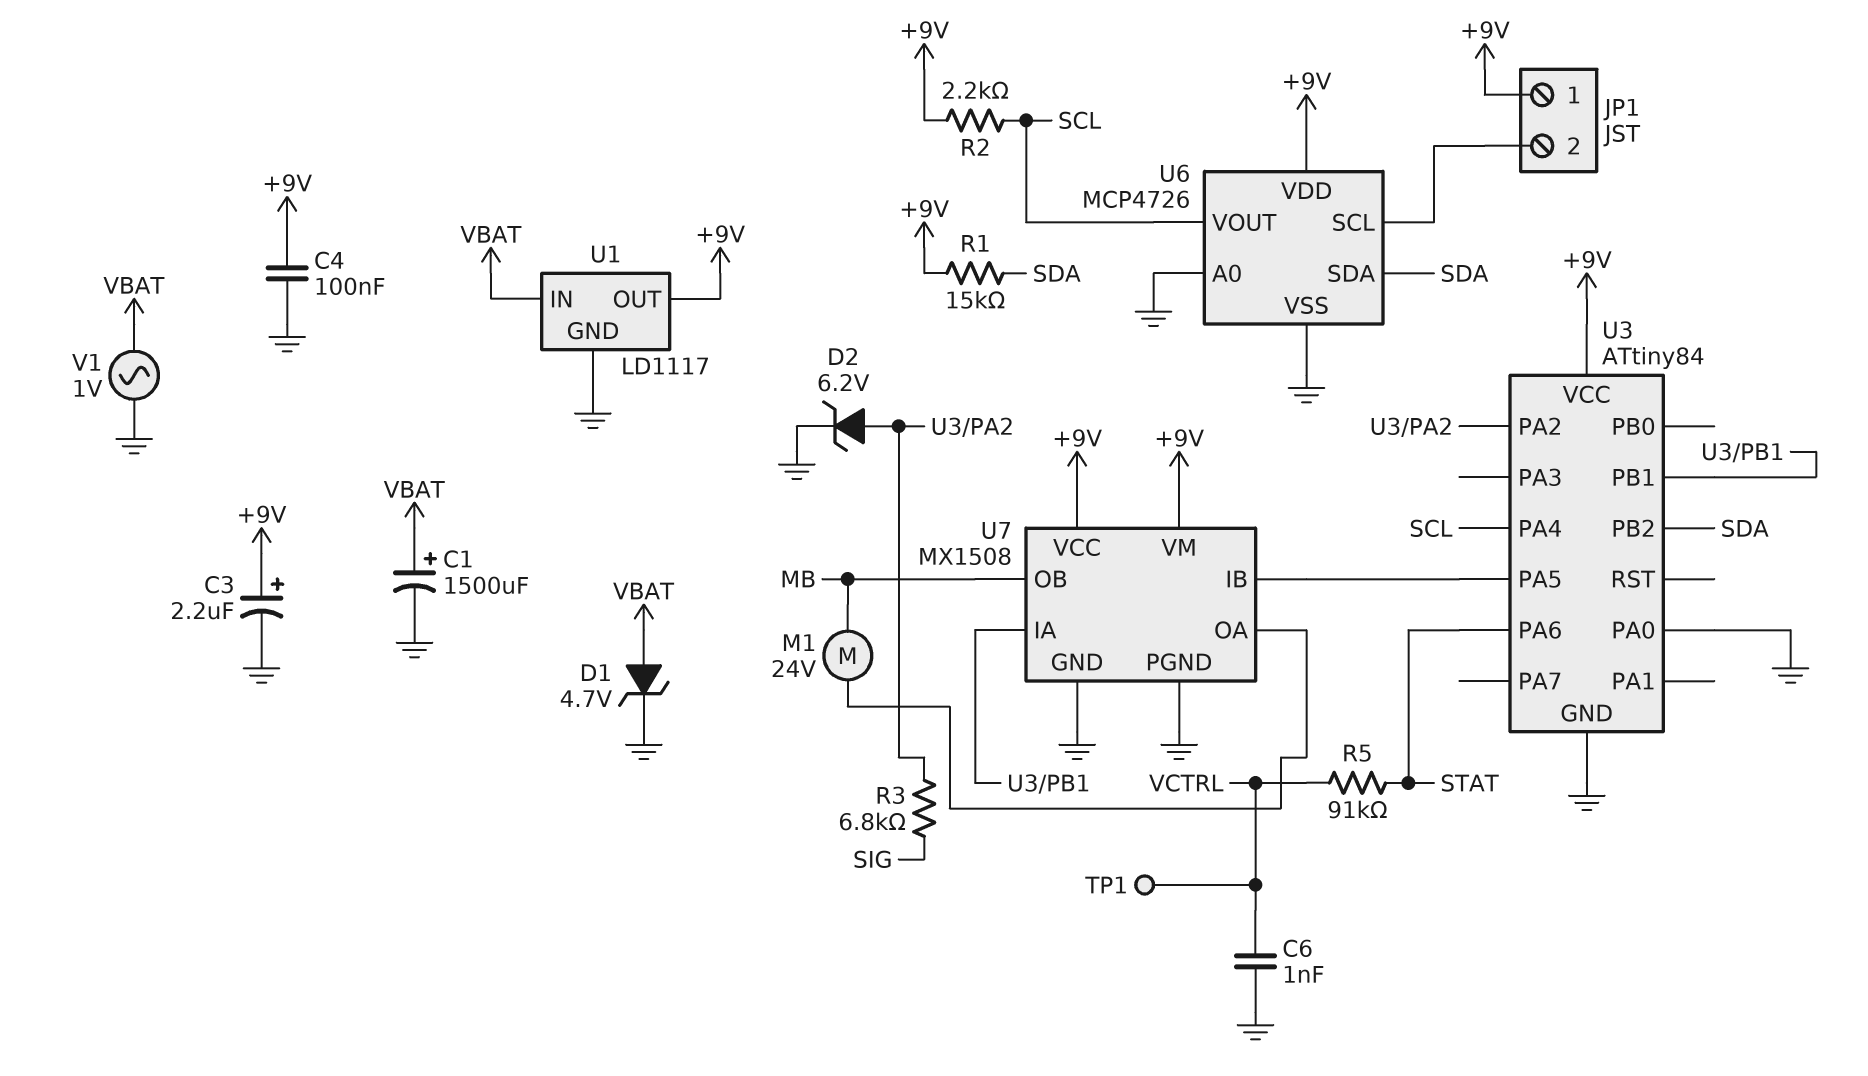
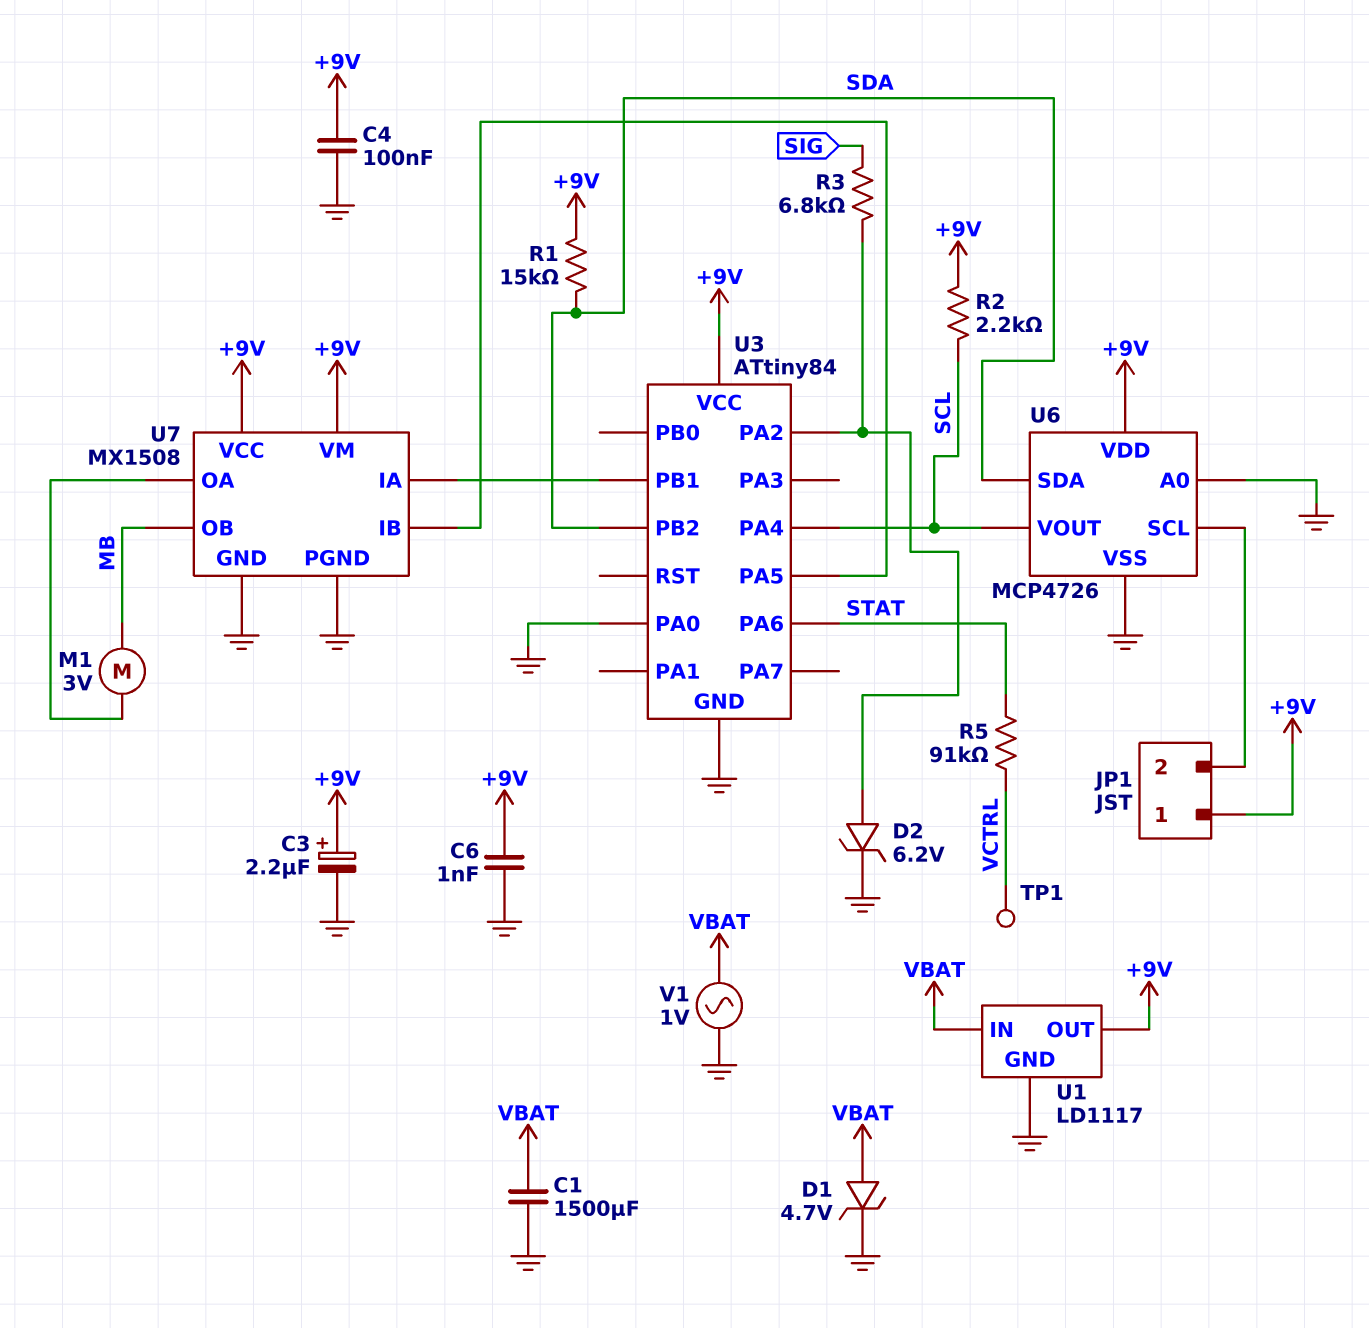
C1: 1500uF (plus VBAT, minus GND) -> 1500uF (GND, VBAT)
C6: 1nF (GND, VCTRL) -> 1nF (+9V, GND)
M1: motor 24V (MB, U7/OA) -> motor 3V (MB, U7/OA)

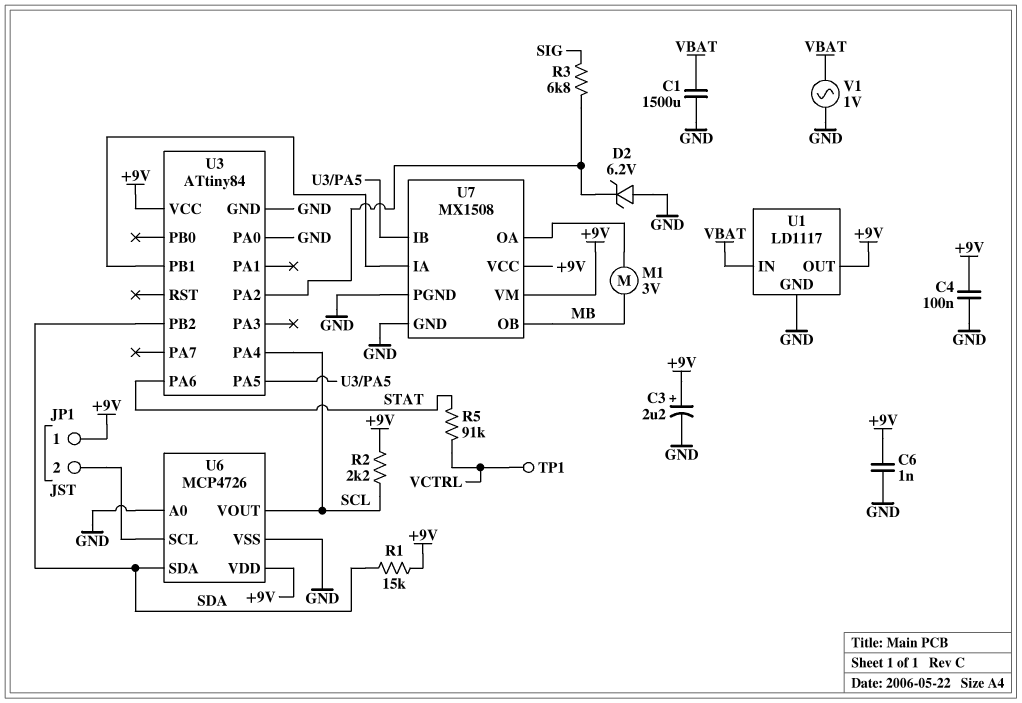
D1: zener 4.7V (A VBAT, K GND) -> none
D2: zener 6.2V (A U3/PA2, K GND) -> zener 6.2V (A GND, K U3/PA2)

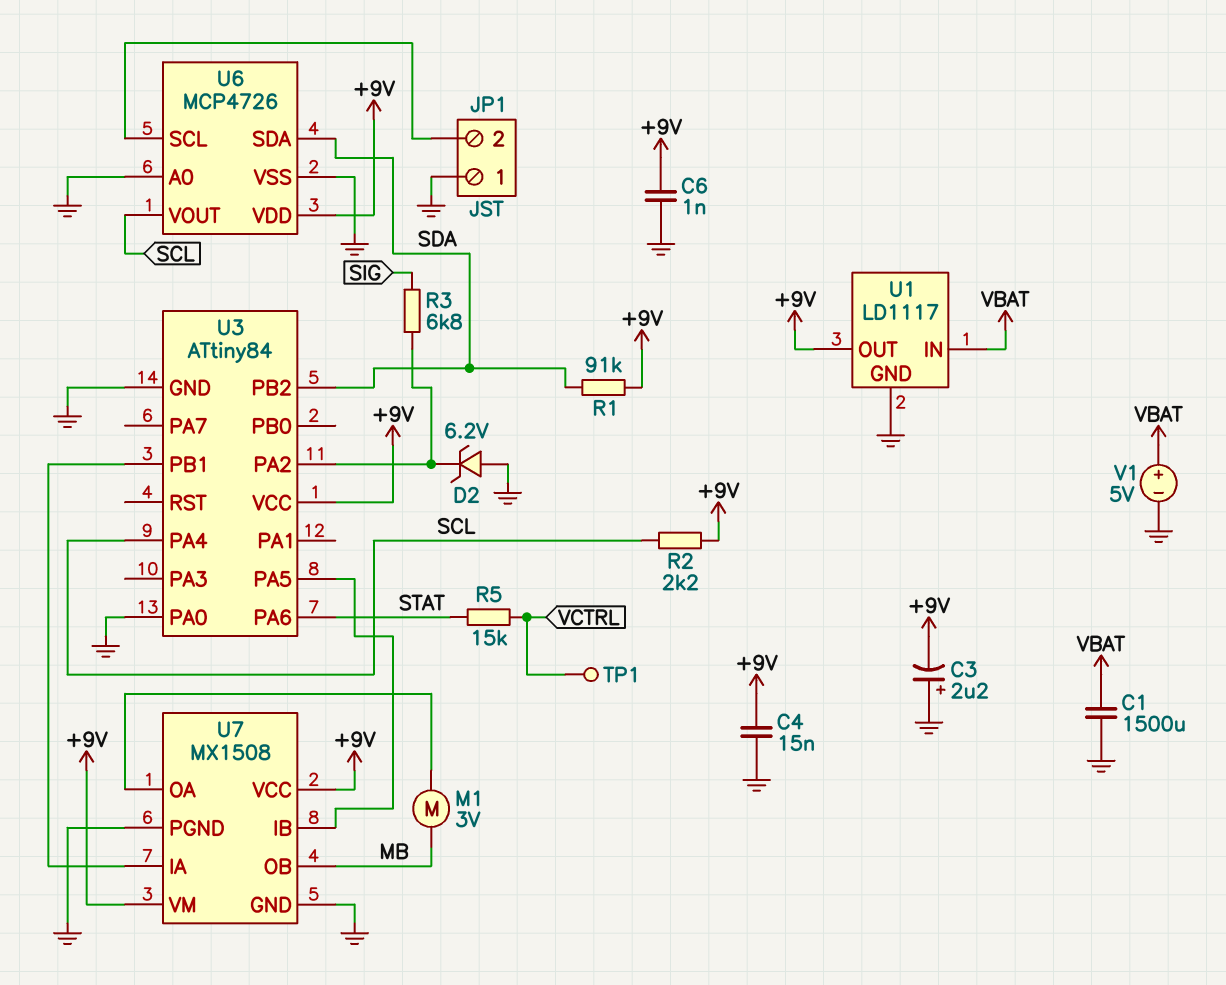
C3: 2.2uF (plus +9V, minus GND) -> 2.2uF (plus GND, minus +9V)
C4: 100nF (+9V, GND) -> 15nF (+9V, GND)
JP1 pin 1: +9V -> GND
R1: 15k (+9V, SDA) -> 91k (+9V, SDA)
R5: 91k (STAT, VCTRL) -> 15k (STAT, VCTRL)
V1: AC 1V (GND, VBAT) -> 5V (plus VBAT, minus GND)

